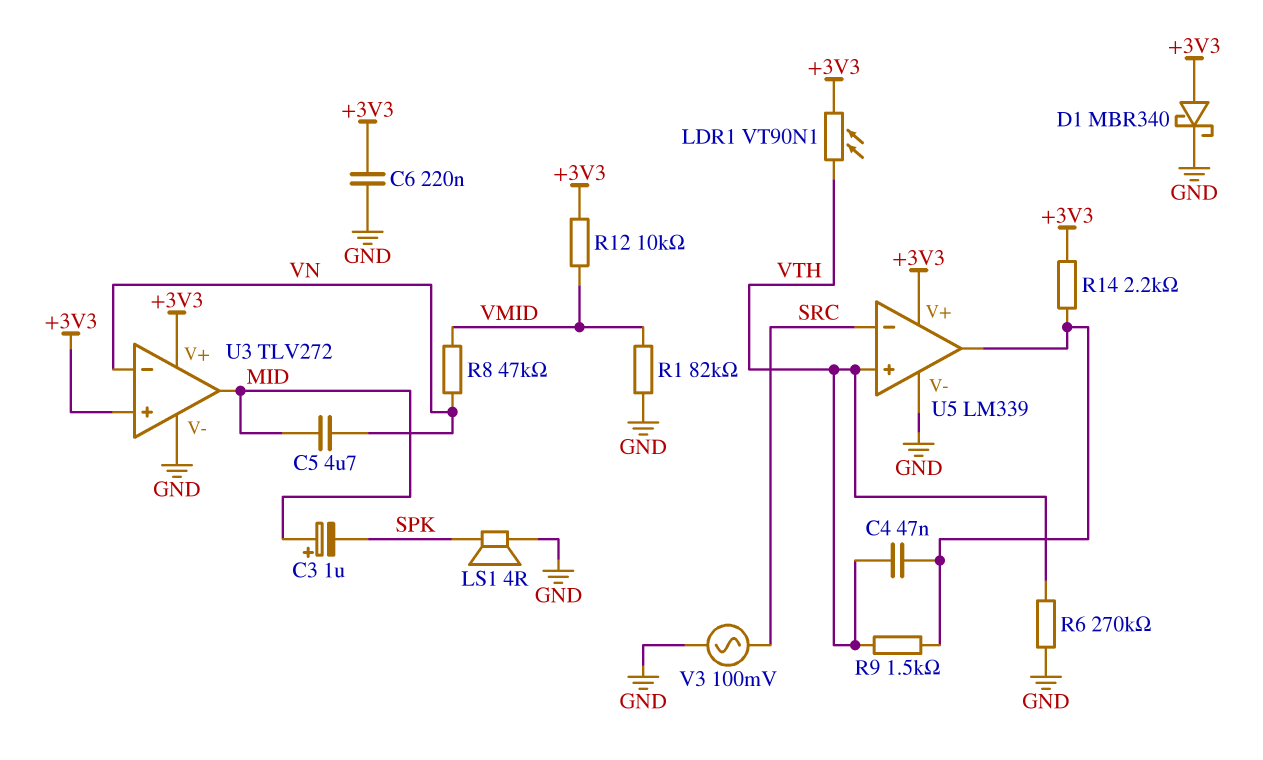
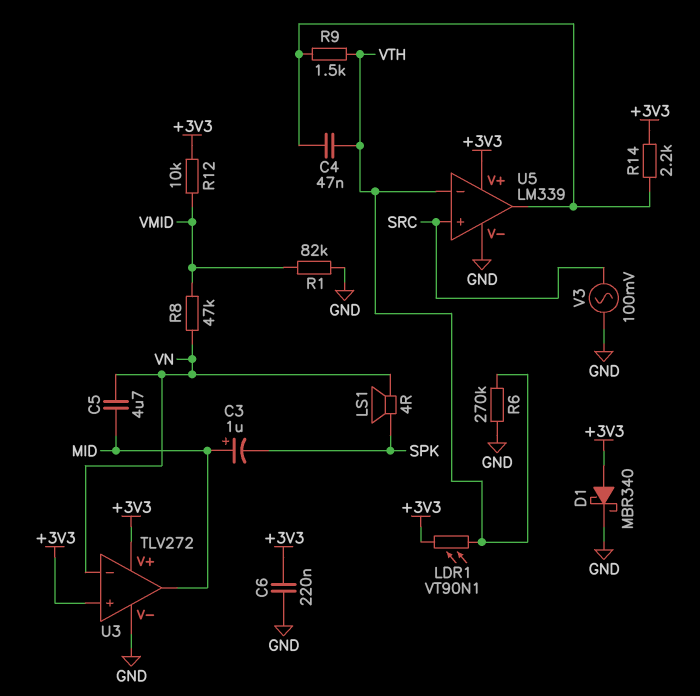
LS1: speaker 4R (GND, SPK) -> speaker 4R (SPK, VN)
U5 pin in+: VTH -> SRC
U5 pin in-: SRC -> VTH

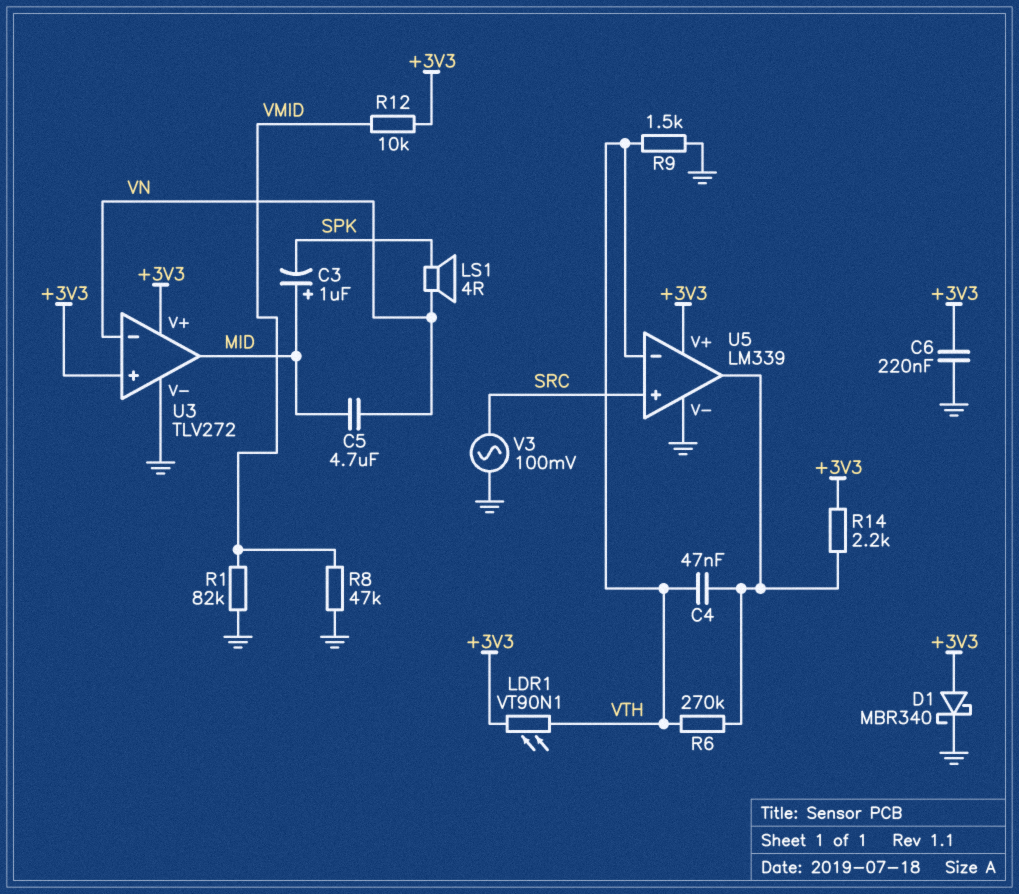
R6: 270k (GND, VTH) -> 270k (U5/out, VTH)
R8: 47k (VMID, VN) -> 47k (GND, VMID)
R9: 1.5k (U5/out, VTH) -> 1.5k (GND, VTH)

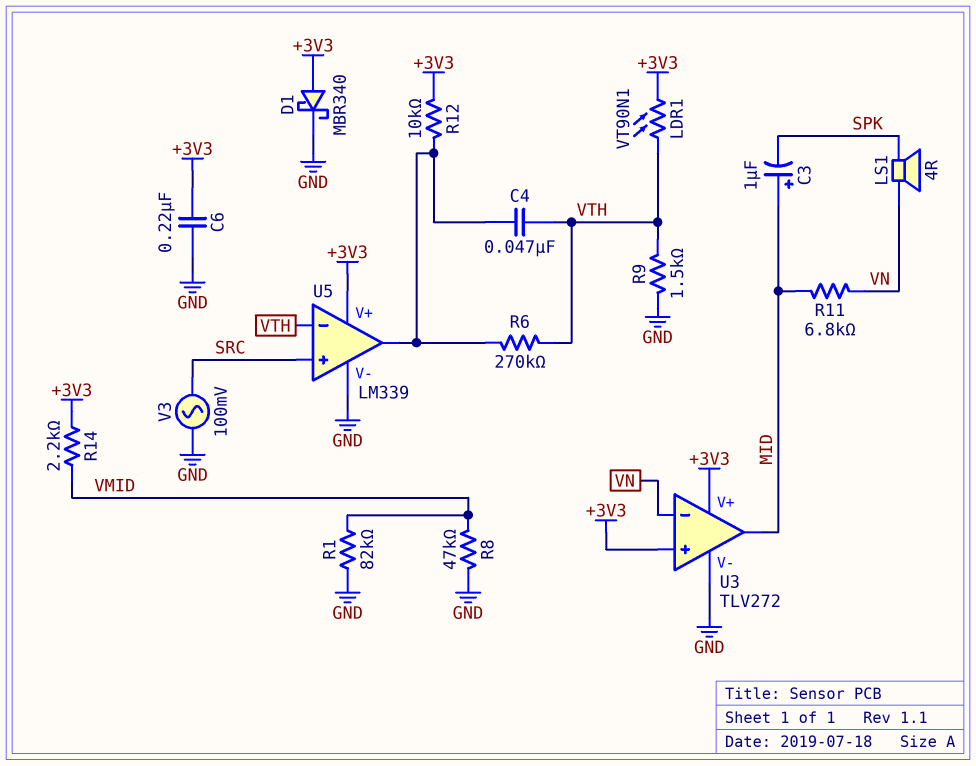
C5: 4.7uF (MID, VN) -> none
R11: none -> 6.8k (MID, VN)
R12: 10k (+3V3, VMID) -> 10k (+3V3, U5/out)
R14: 2.2k (+3V3, U5/out) -> 2.2k (+3V3, VMID)

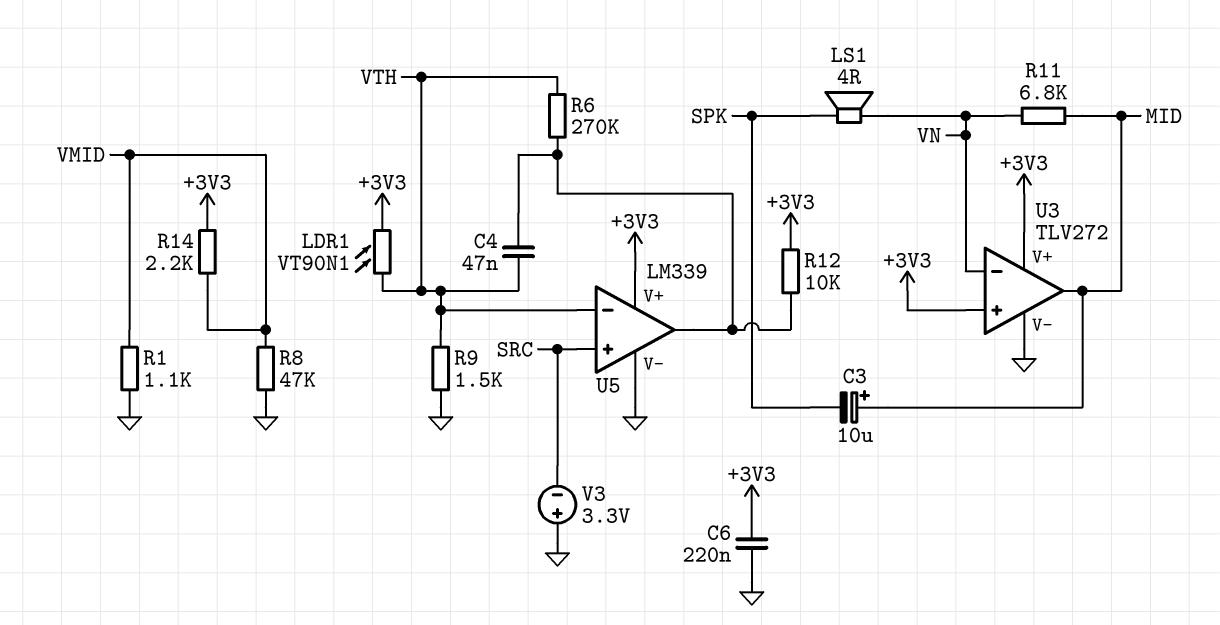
C3: 1uF (plus MID, minus SPK) -> 10uF (plus MID, minus SPK)
D1: schottky MBR340 (A +3V3, K GND) -> none
R1: 82k (GND, VMID) -> 1.1k (GND, VMID)
V3: AC 100mV (GND, SRC) -> 3.3V (plus GND, minus SRC)

